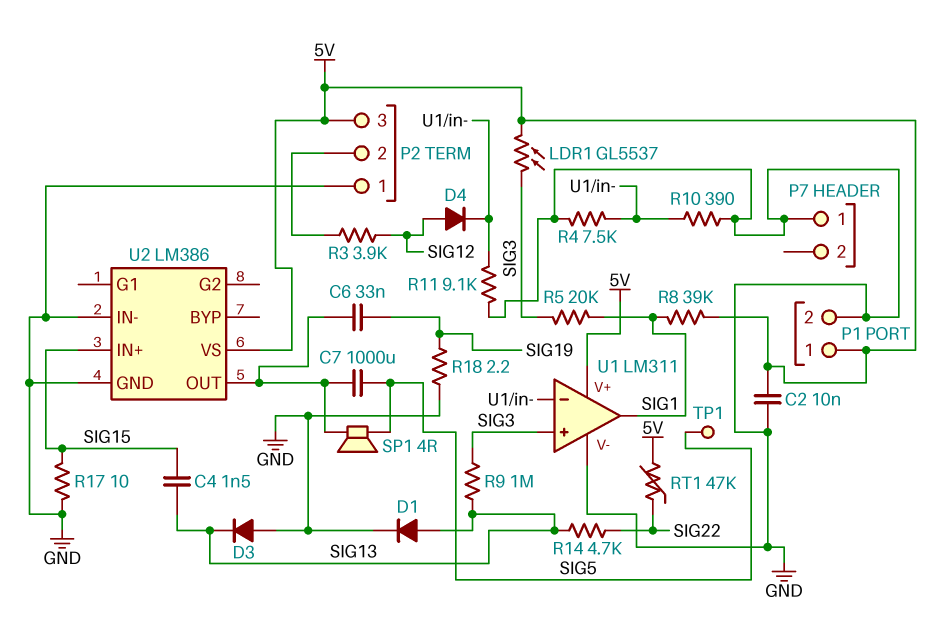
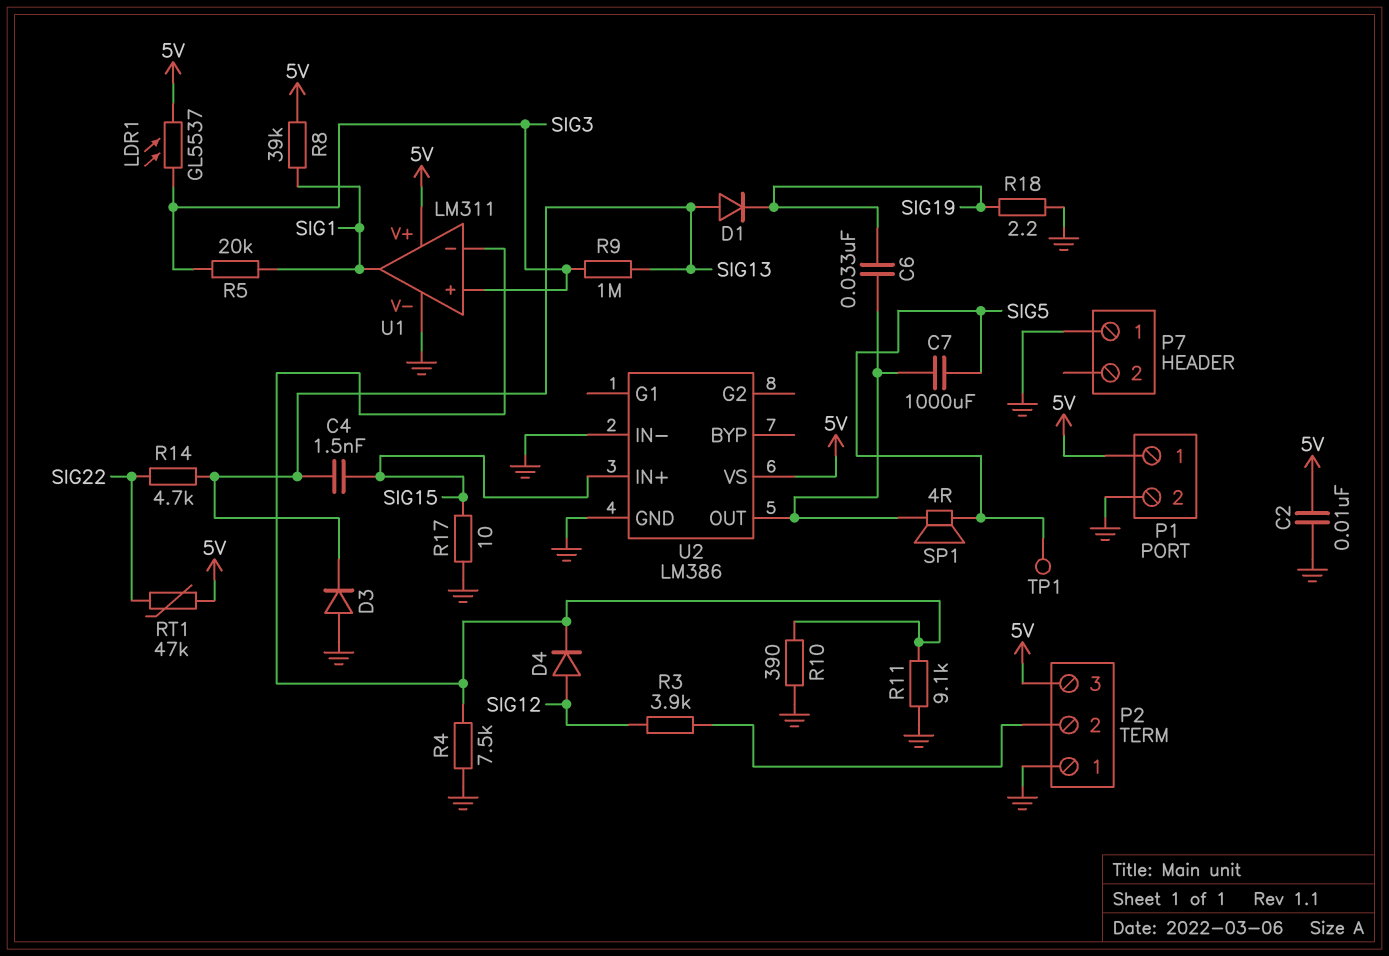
D1: diode (A SIG13, K GND) -> diode (A SIG13, K SIG19)

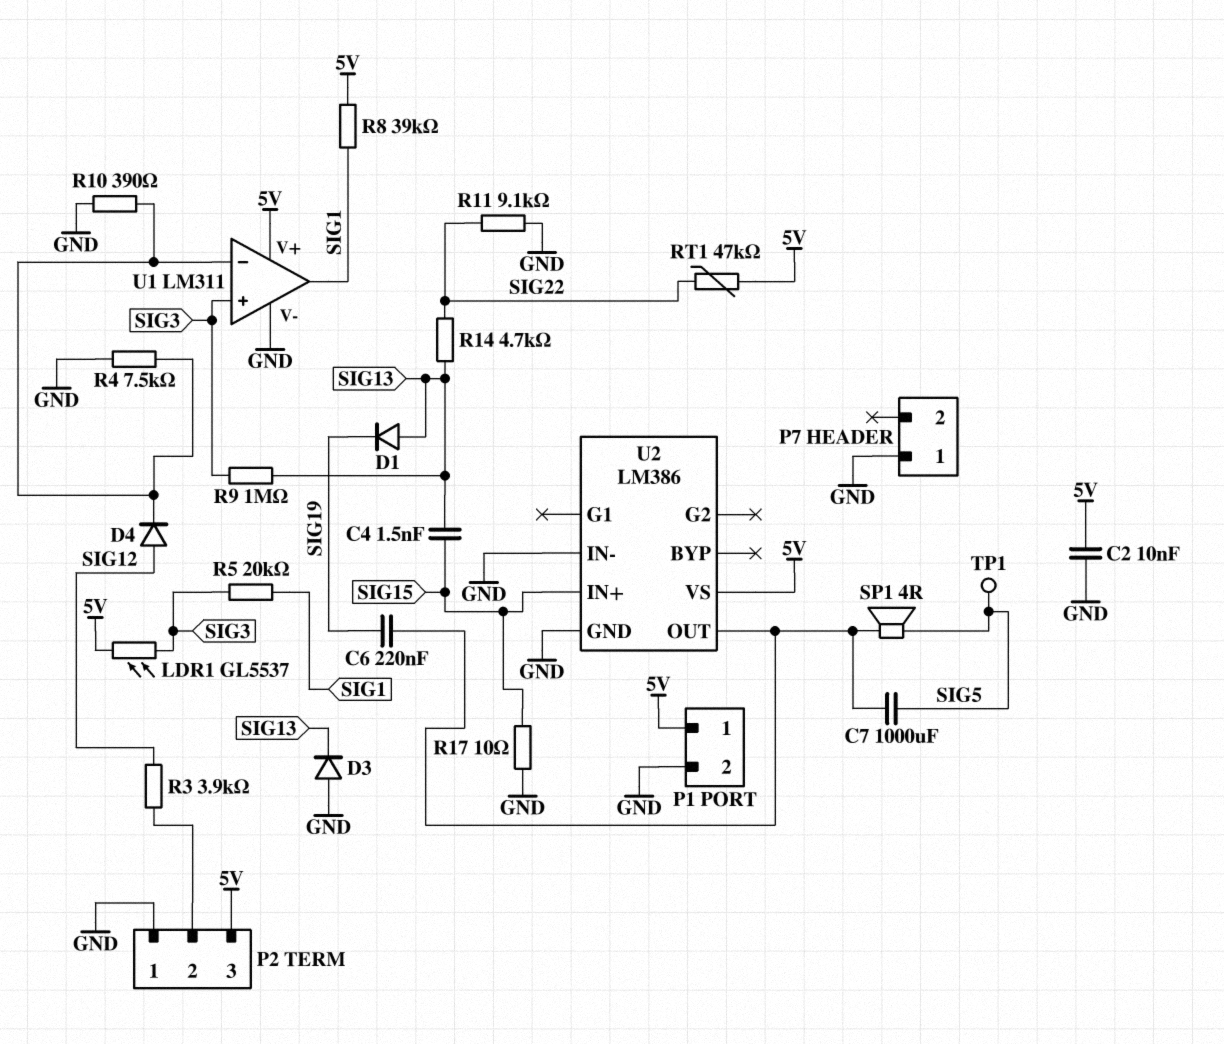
C6: 33nF (SIG19, U2/OUT) -> 220nF (SIG19, U2/OUT)
R11: 9.1k (GND, U1/in-) -> 9.1k (GND, SIG22)
R18: 2.2 (GND, SIG19) -> none

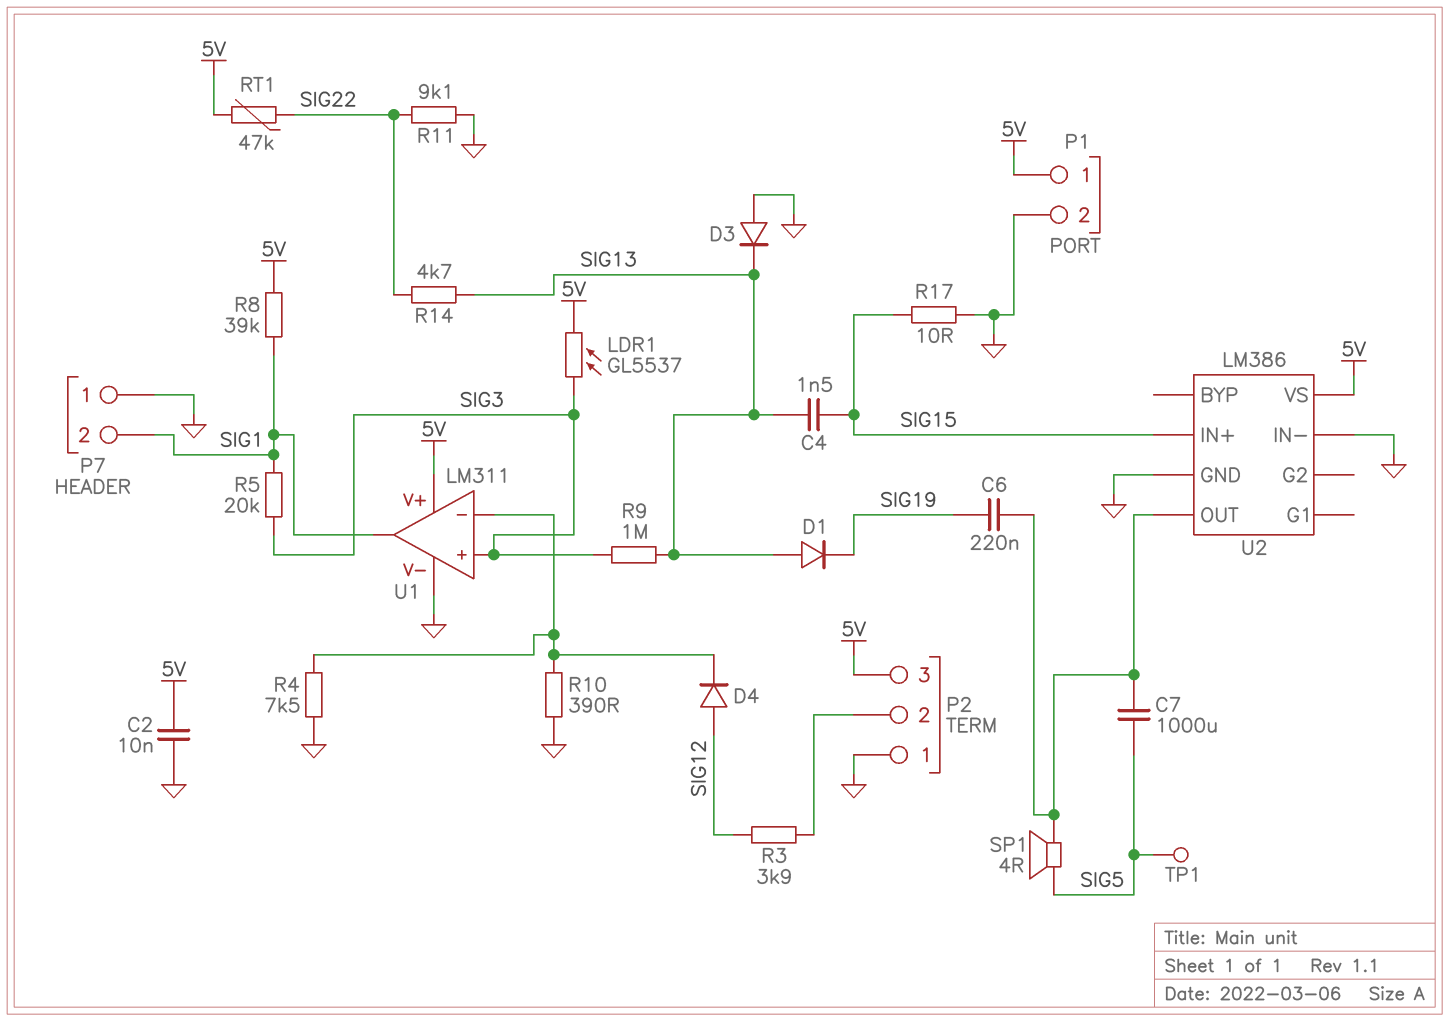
P7 pin 2: none -> SIG1

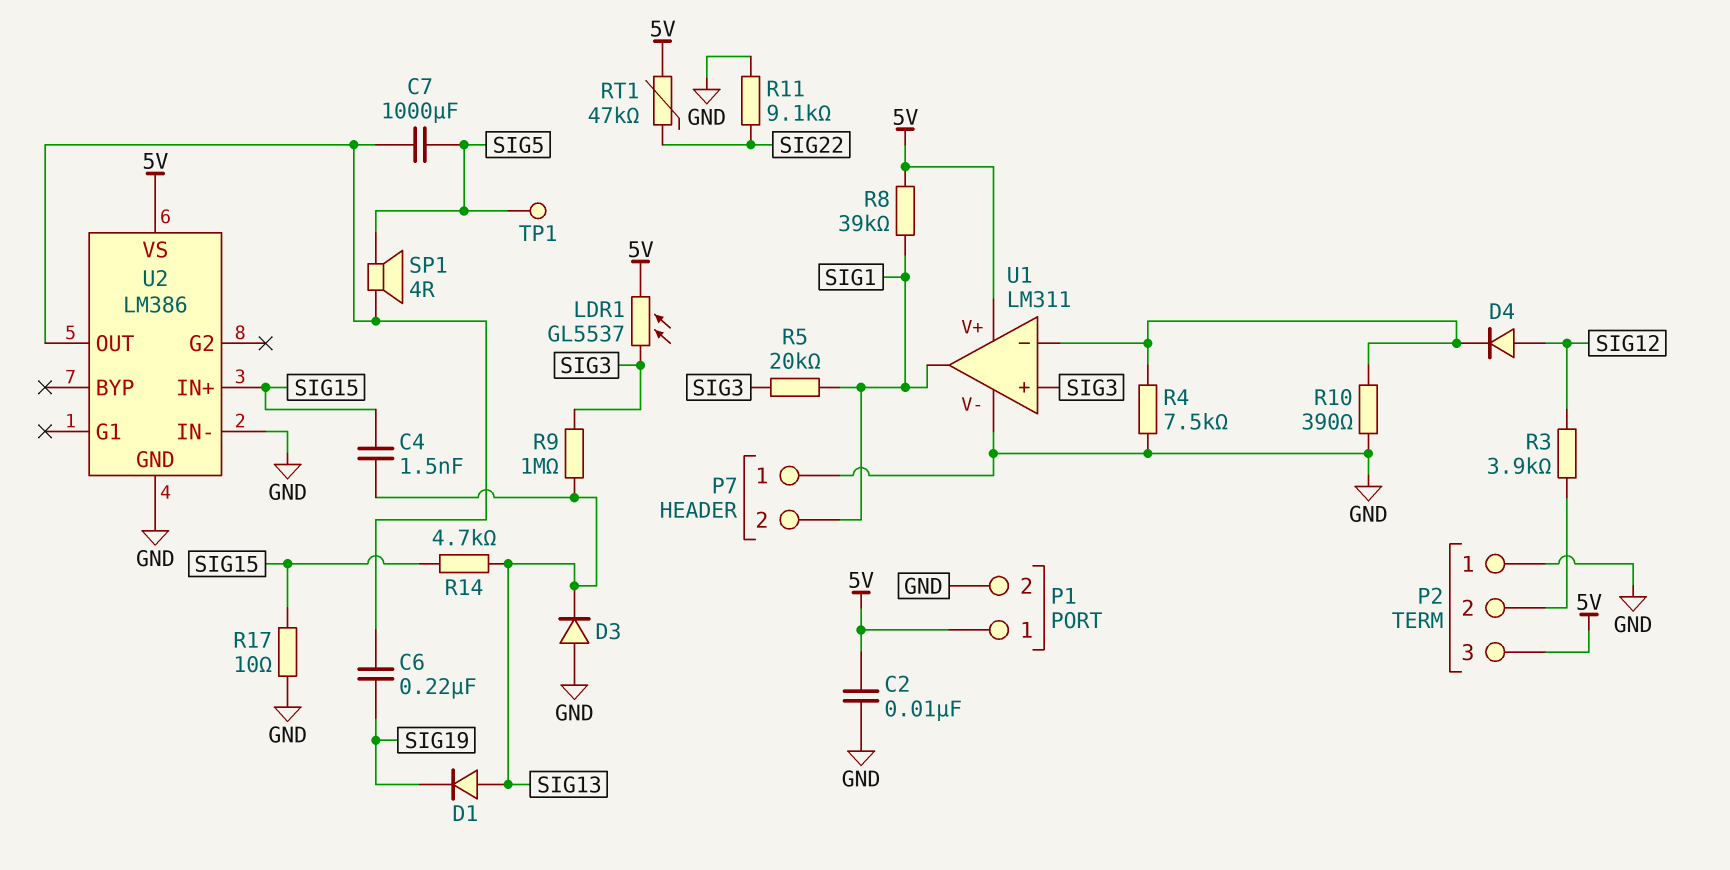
R14: 4.7k (SIG13, SIG22) -> 4.7k (SIG13, SIG15)

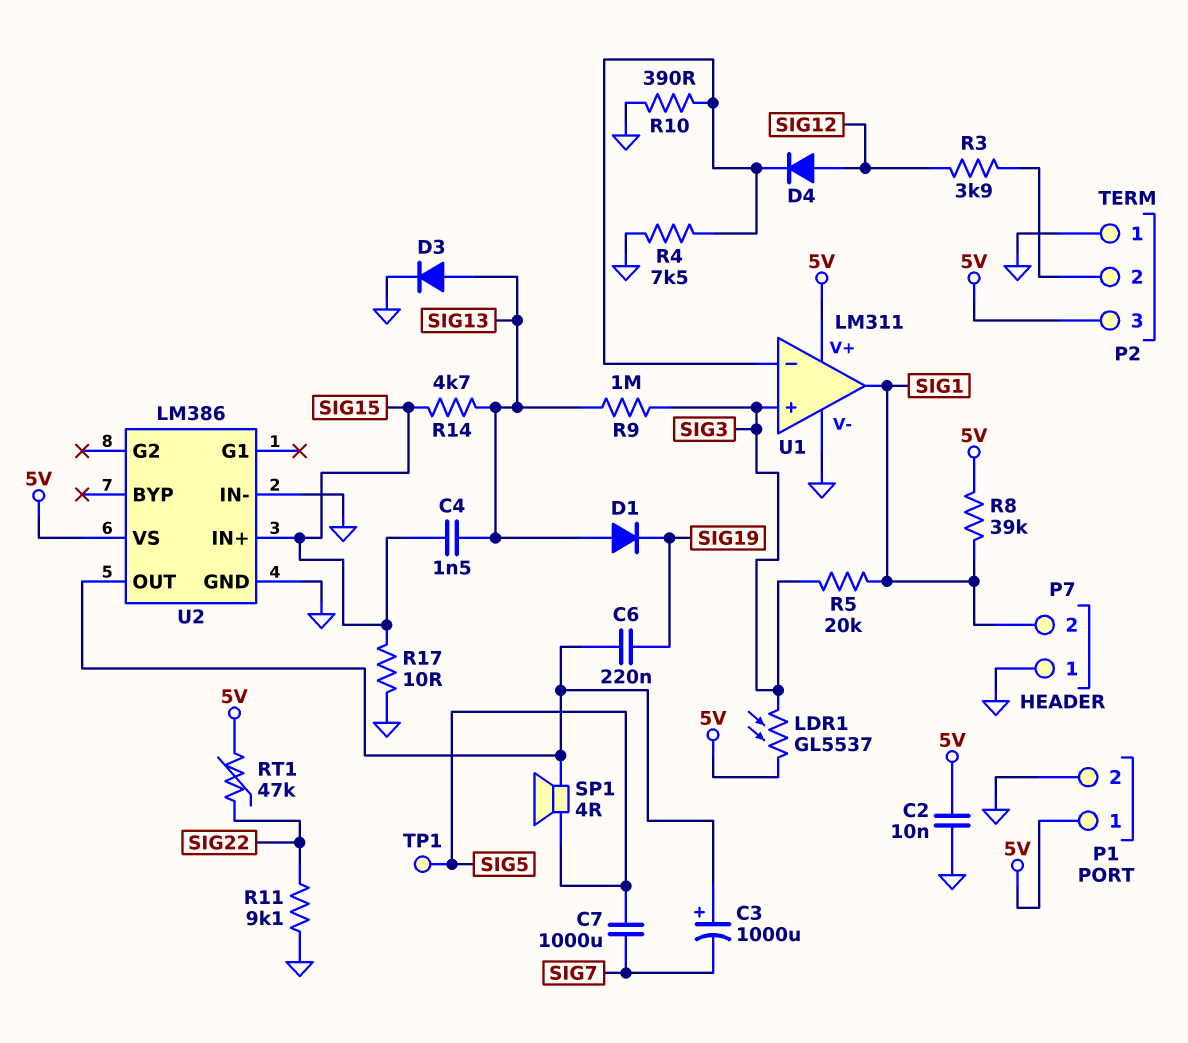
C3: none -> 1000uF (plus U2/OUT, minus SIG7)
C7: 1000uF (SIG5, U2/OUT) -> 1000uF (SIG5, SIG7)
D3: diode (A GND, K SIG13) -> diode (A SIG13, K GND)

